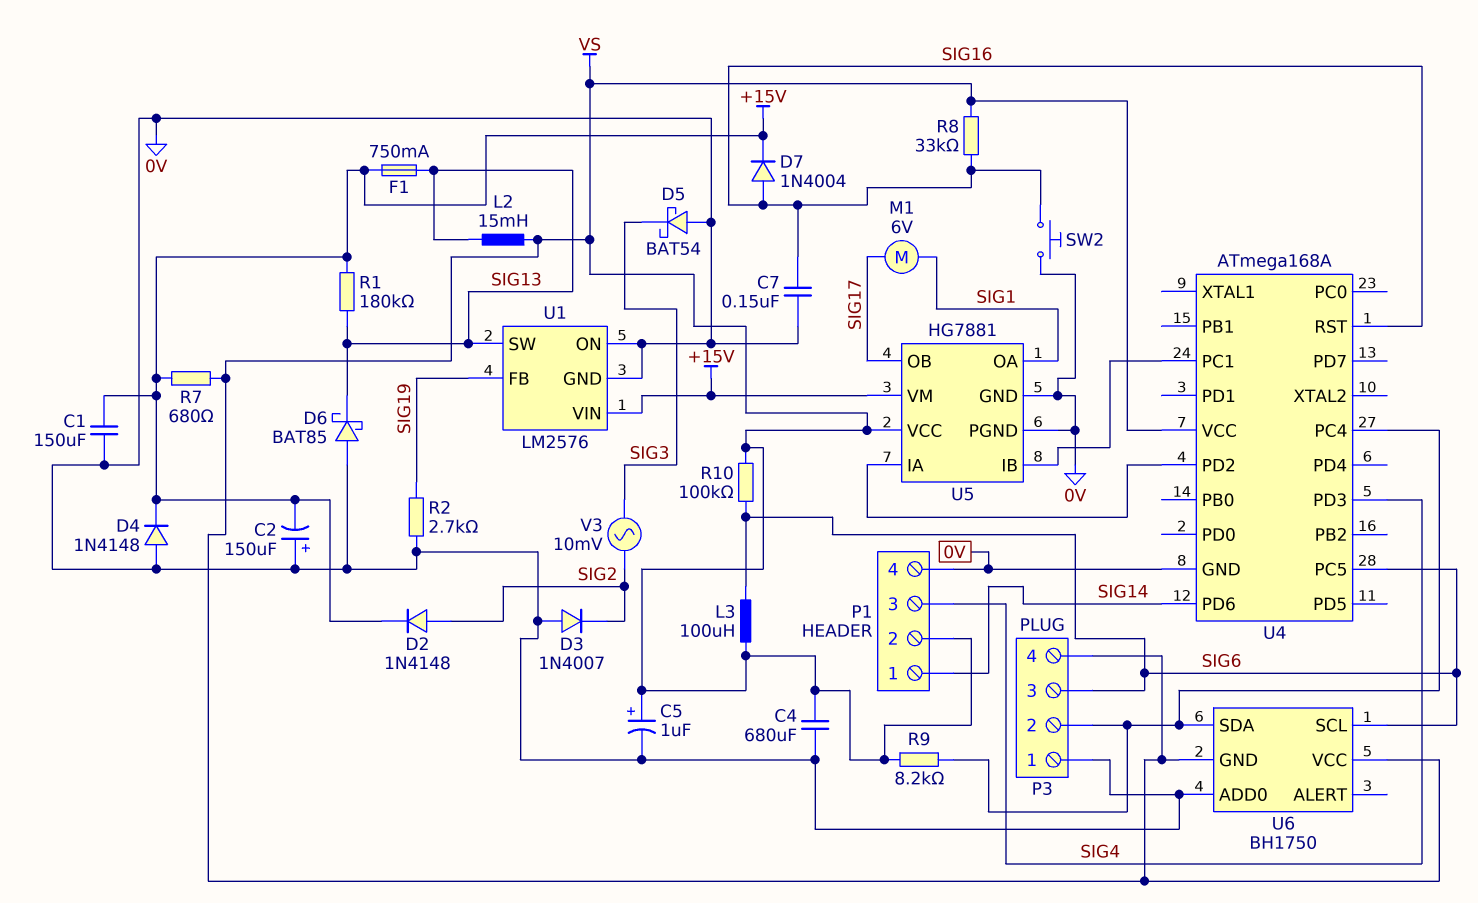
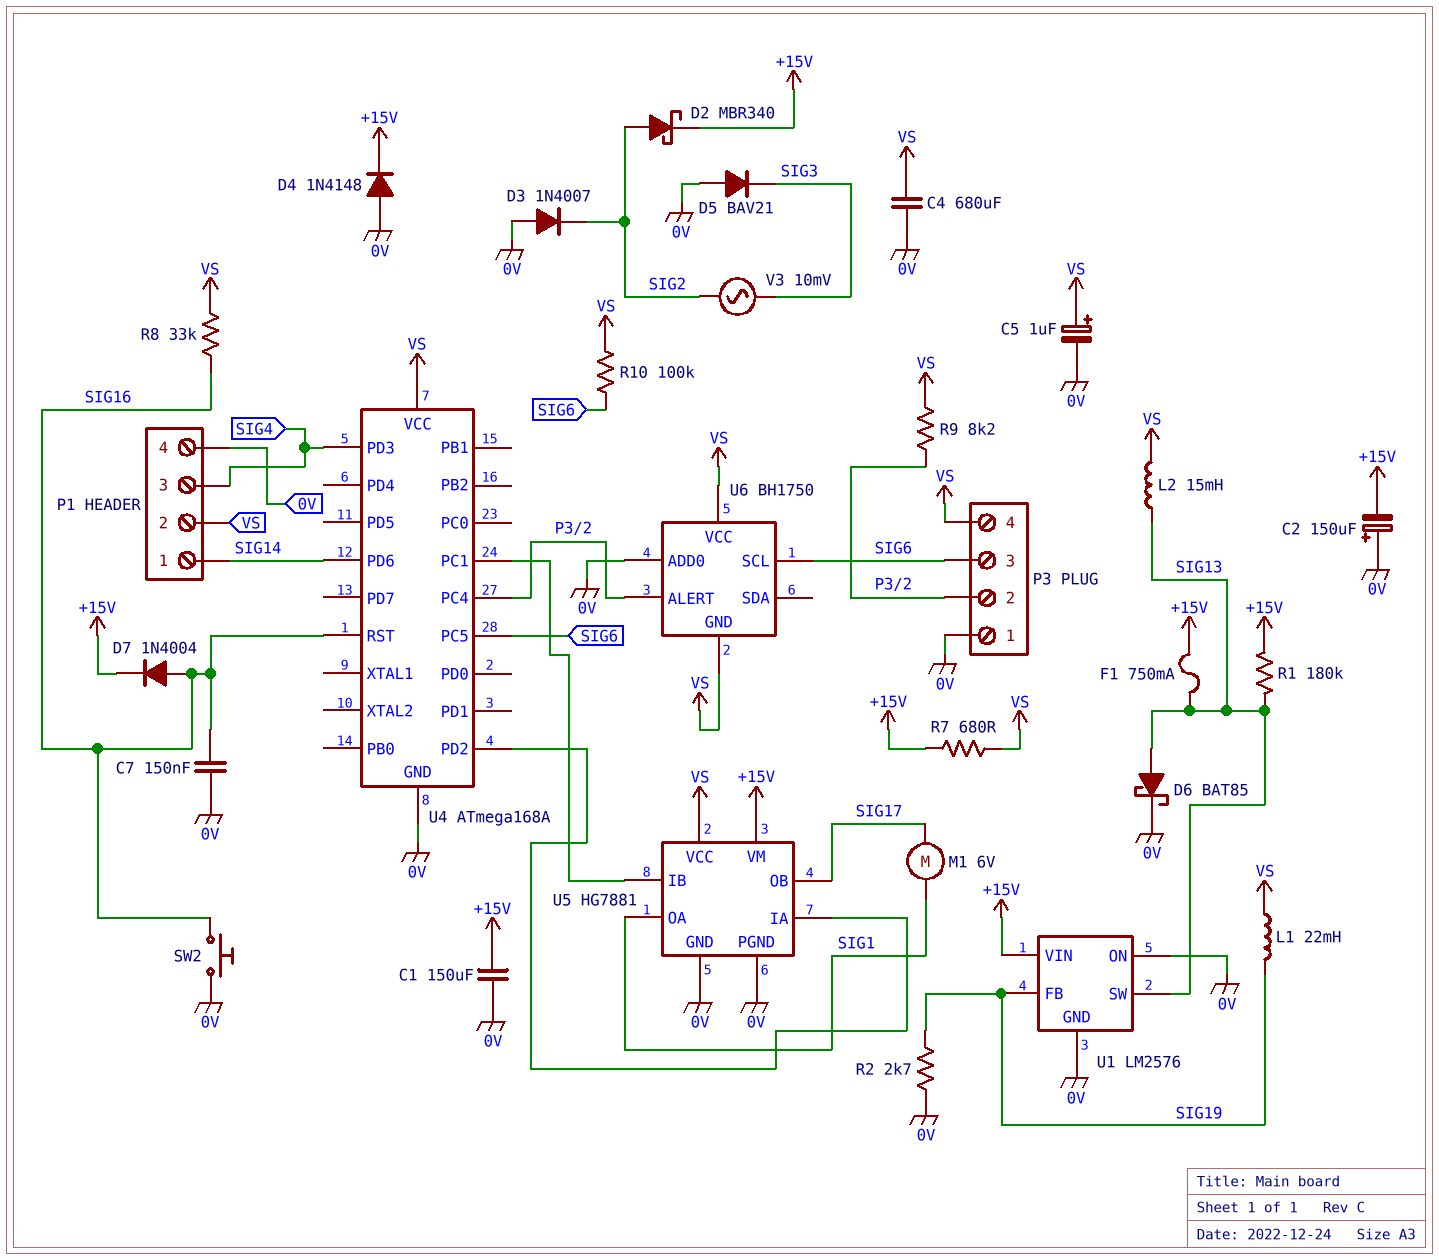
D2: diode 1N4148 (A SIG2, K +15V) -> schottky MBR340 (A SIG2, K +15V)
D5: schottky BAT54 (A 0V, K SIG3) -> diode BAV21 (A 0V, K SIG3)
D6: schottky BAT85 (A 0V, K SIG13) -> schottky BAT85 (A SIG13, K 0V)
L1: none -> 22mH (SIG19, VS)
L3: 100uH (SIG6, VS) -> none
U6 pin ALERT: none -> P3/2
U6 pin SDA: P3/2 -> none

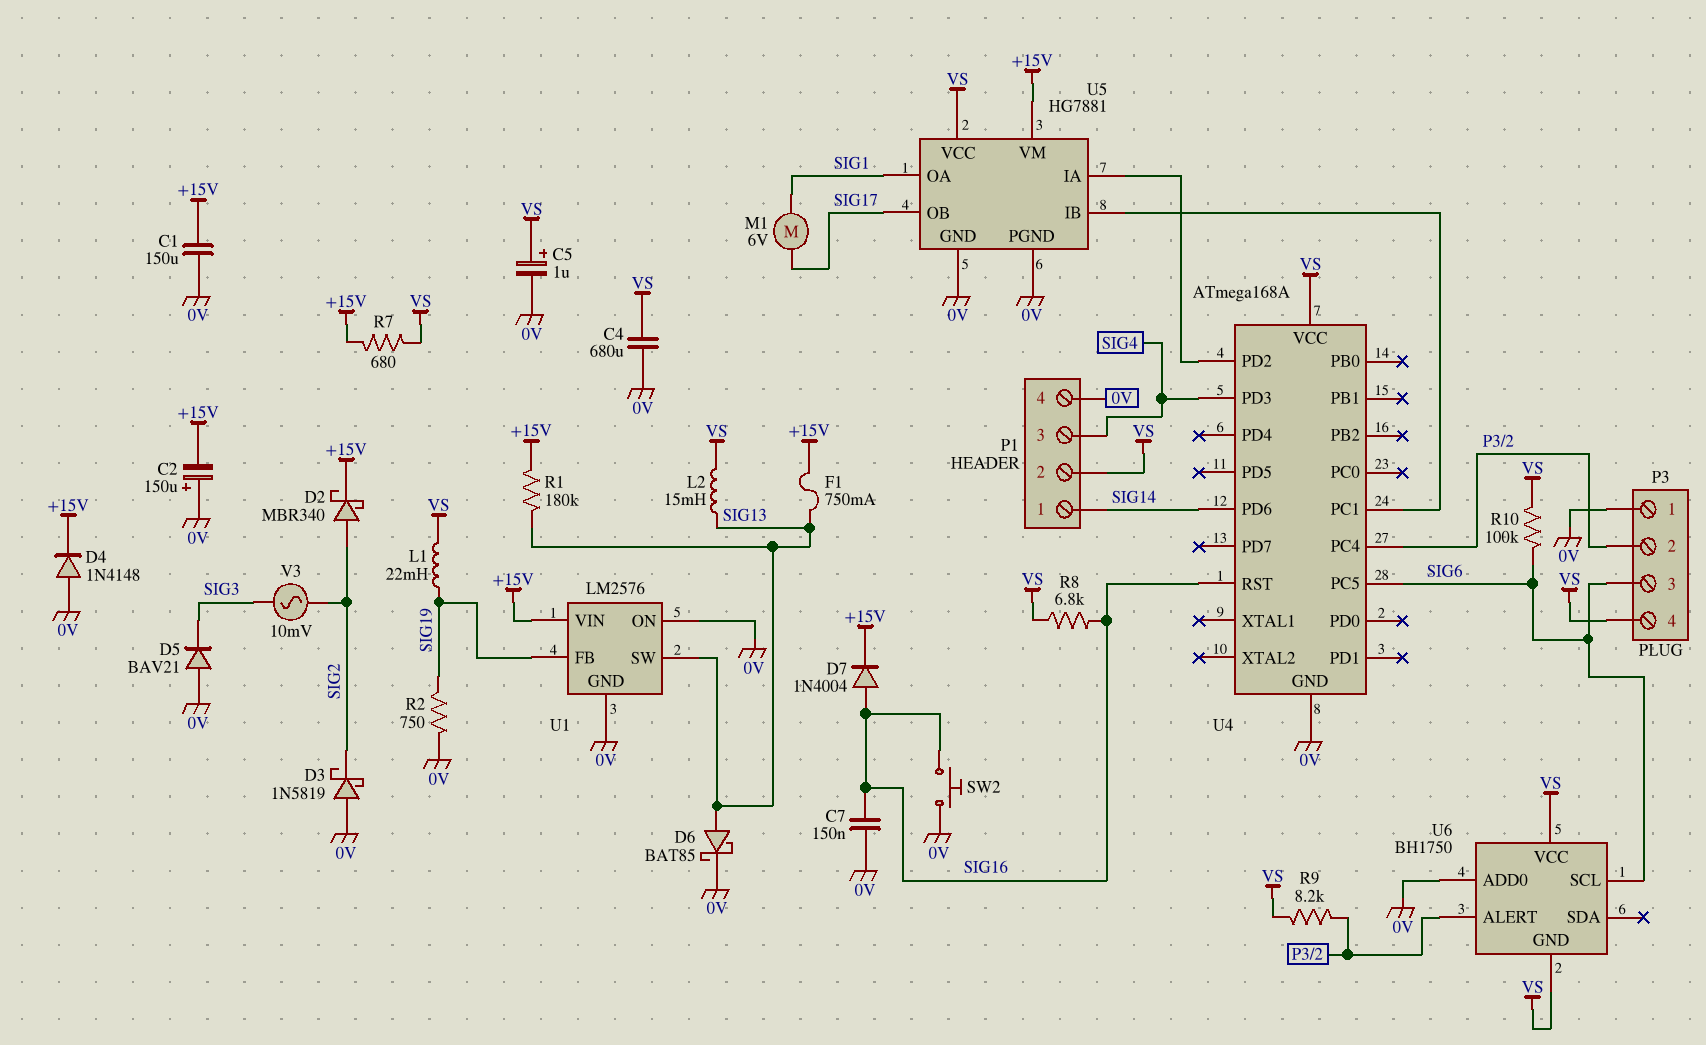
D3: diode 1N4007 (A 0V, K SIG2) -> schottky 1N5819 (A 0V, K SIG2)
R2: 2.7k (0V, SIG19) -> 750 (0V, SIG19)
R8: 33k (SIG16, VS) -> 6.8k (SIG16, VS)

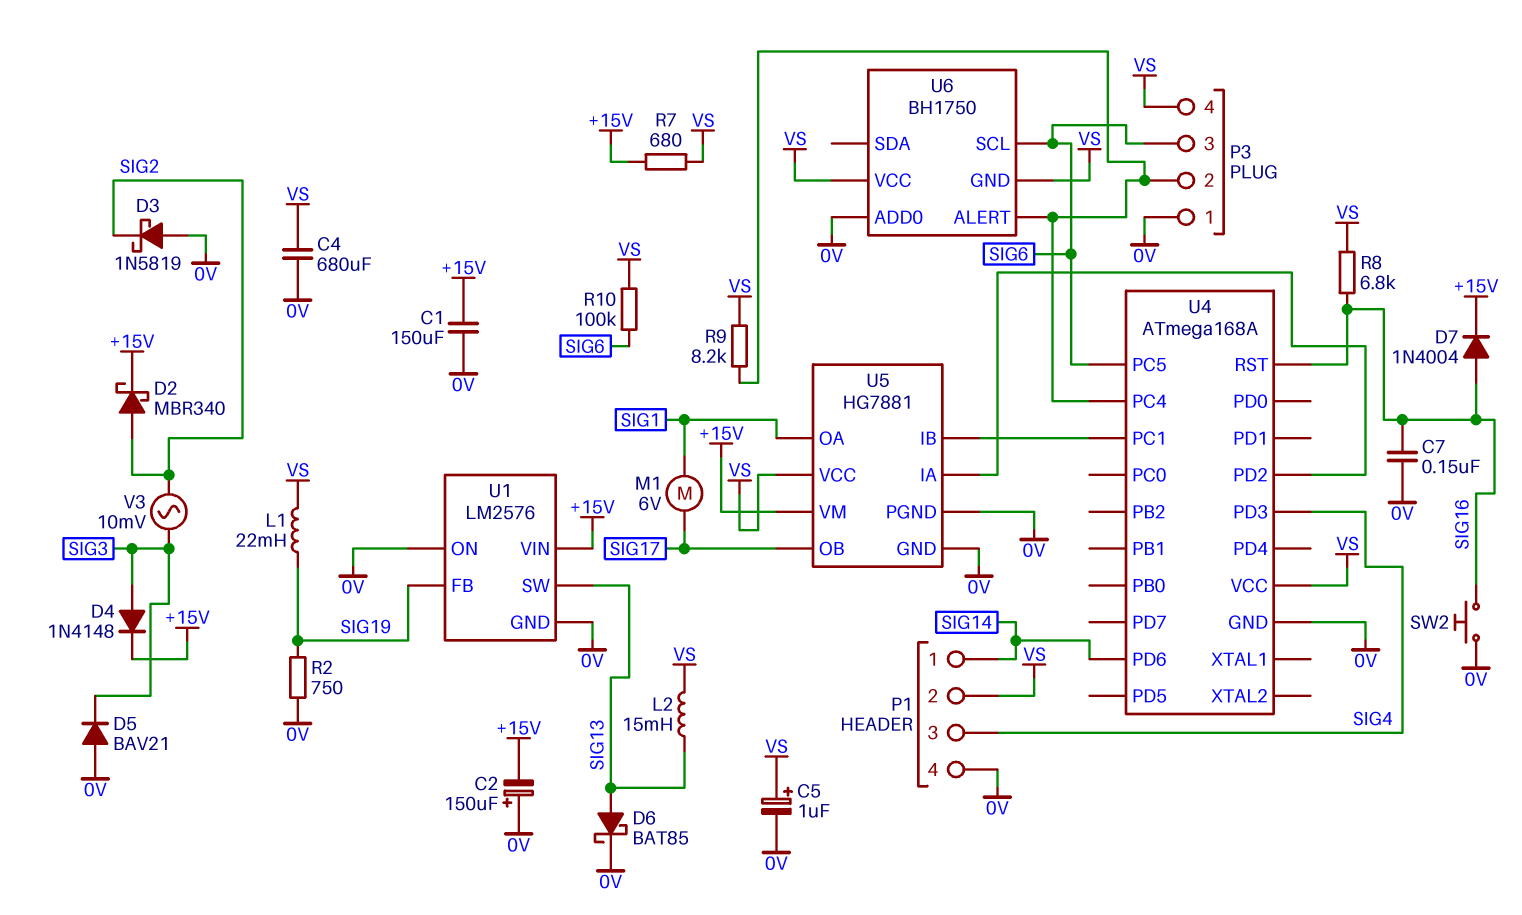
D4: diode 1N4148 (A 0V, K +15V) -> diode 1N4148 (A SIG3, K +15V)
F1: 750mA (+15V, SIG13) -> none
R1: 180k (+15V, SIG13) -> none

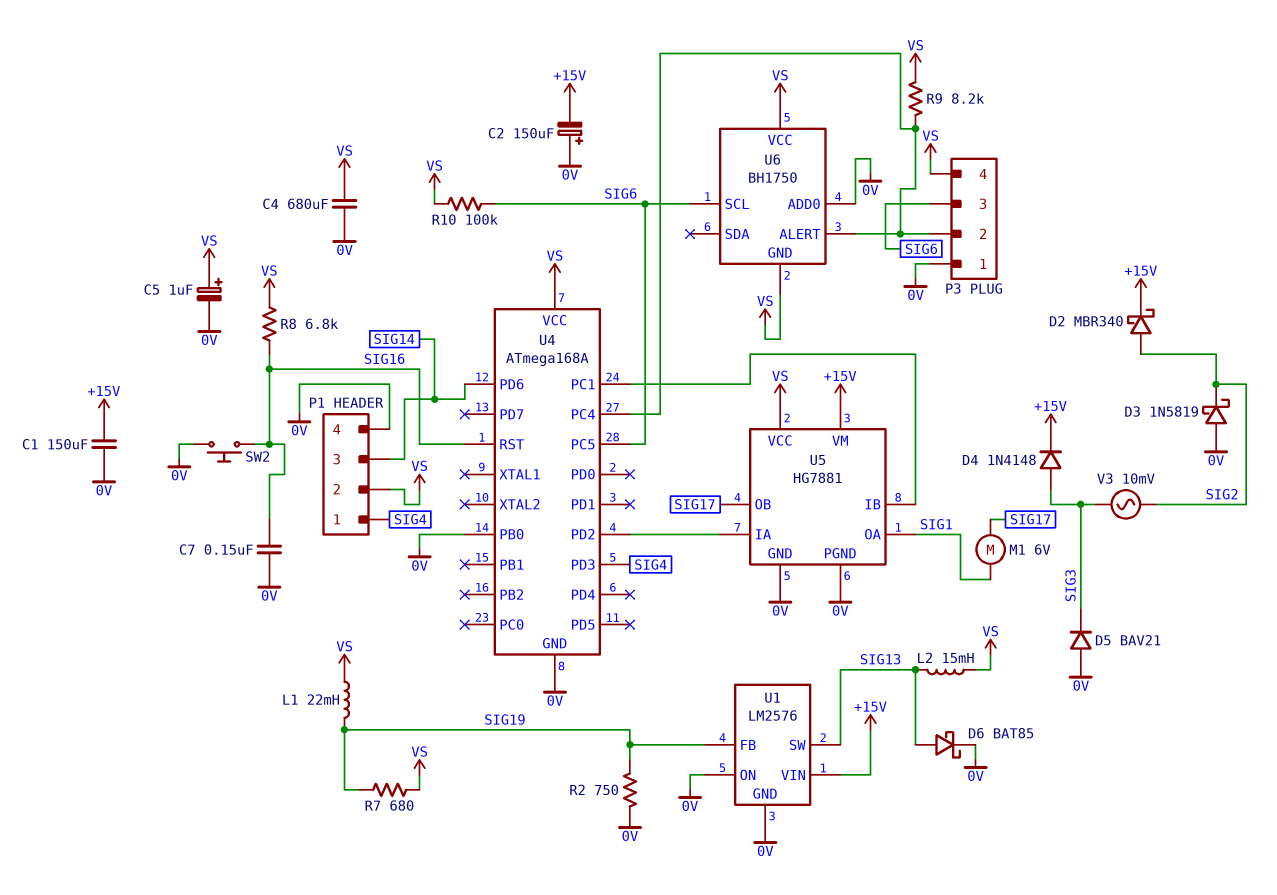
D7: diode 1N4004 (A SIG16, K +15V) -> none
P1 pin 1: SIG14 -> SIG4
P1 pin 3: SIG4 -> SIG14
R7: 680 (+15V, VS) -> 680 (SIG19, VS)
U4 pin PB0: none -> 0V

